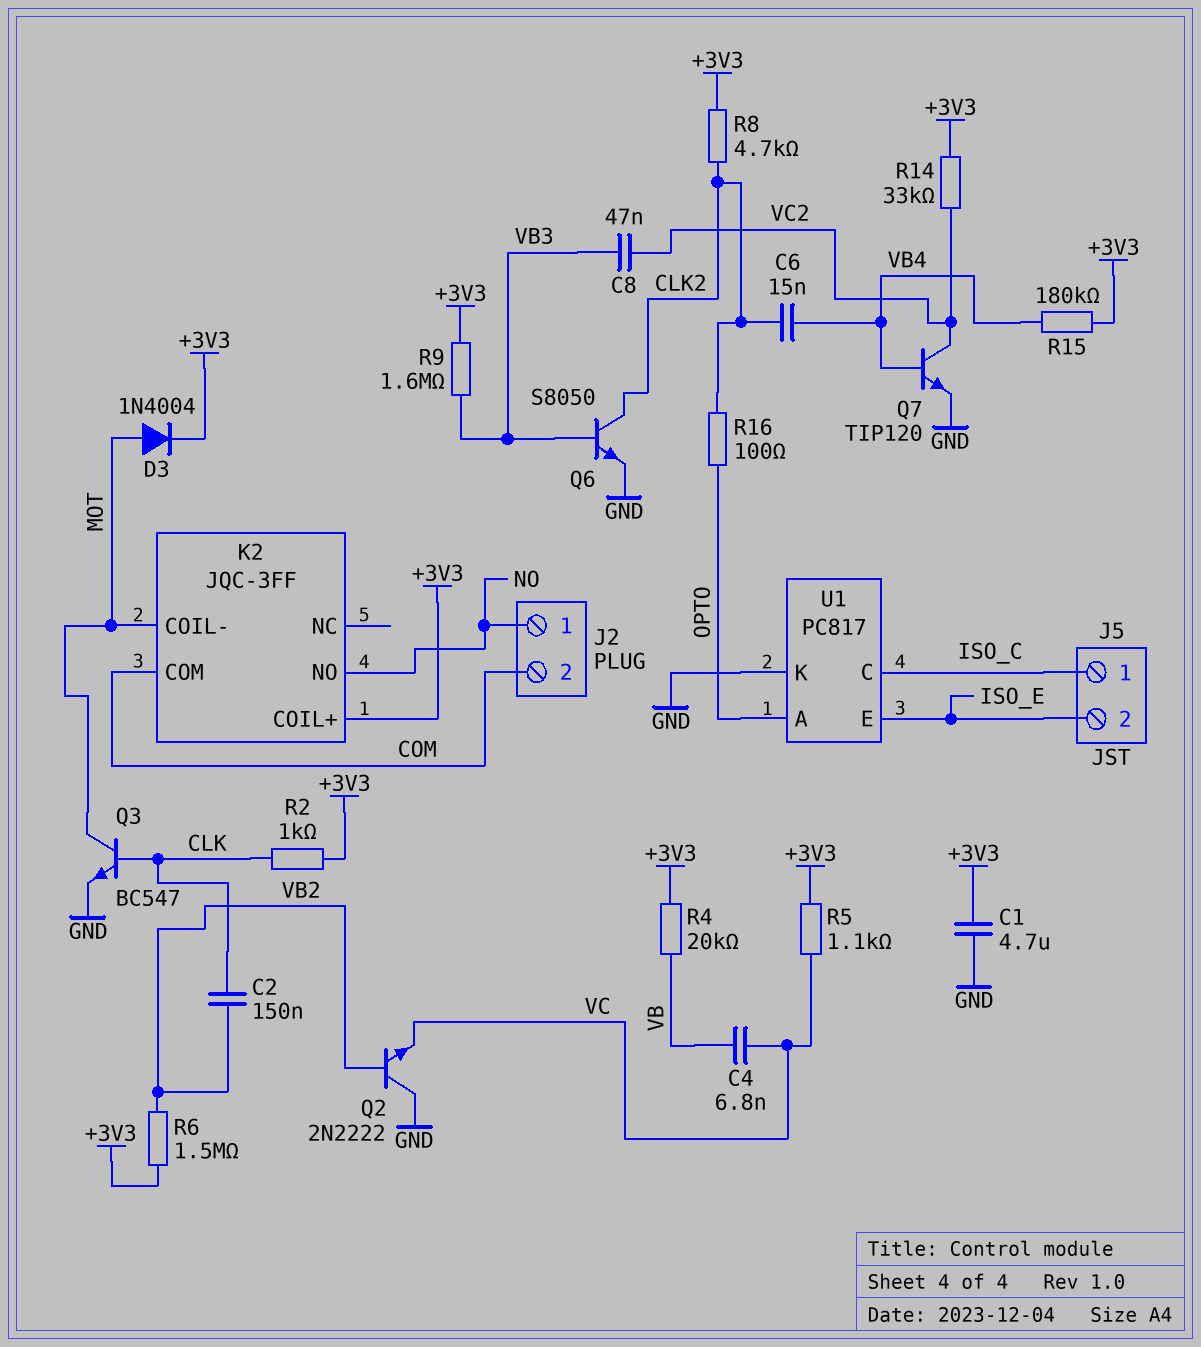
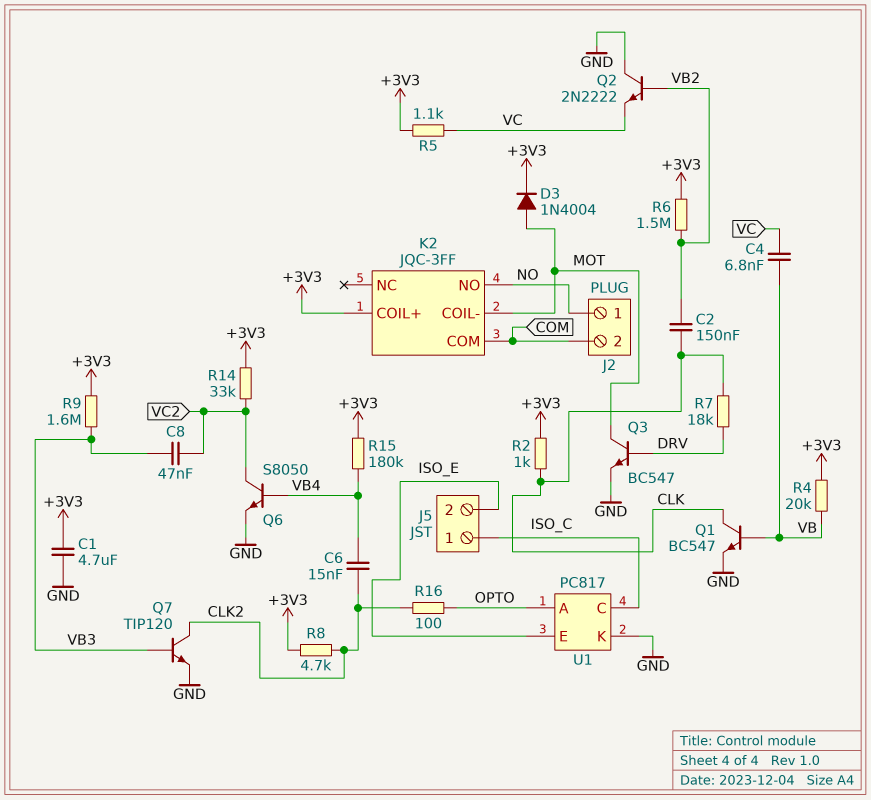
Q1: none -> NPN BC547 (B VB, C CLK, E GND)
Q3: NPN BC547 (B CLK, C MOT, E GND) -> NPN BC547 (B DRV, C MOT, E GND)
Q6: NPN S8050 (B VB3, C CLK2, E GND) -> NPN S8050 (B VB4, C VC2, E GND)
Q7: NPN TIP120 (B VB4, C VC2, E GND) -> NPN TIP120 (B VB3, C CLK2, E GND)
R7: none -> 18k (CLK, DRV)

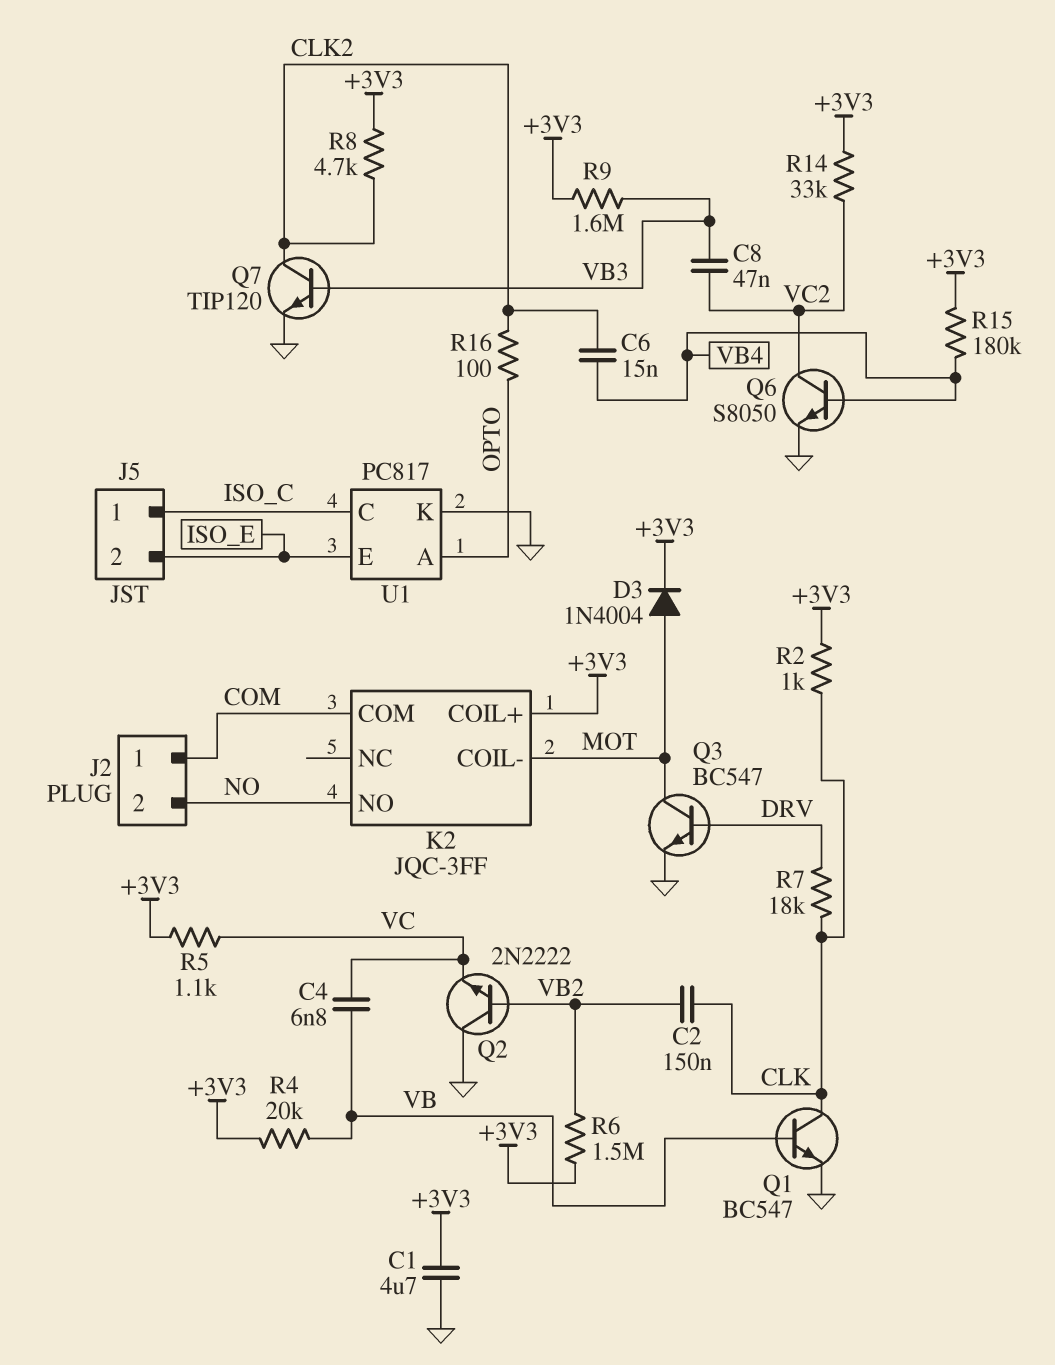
J2 pin 1: NO -> COM
J2 pin 2: COM -> NO

